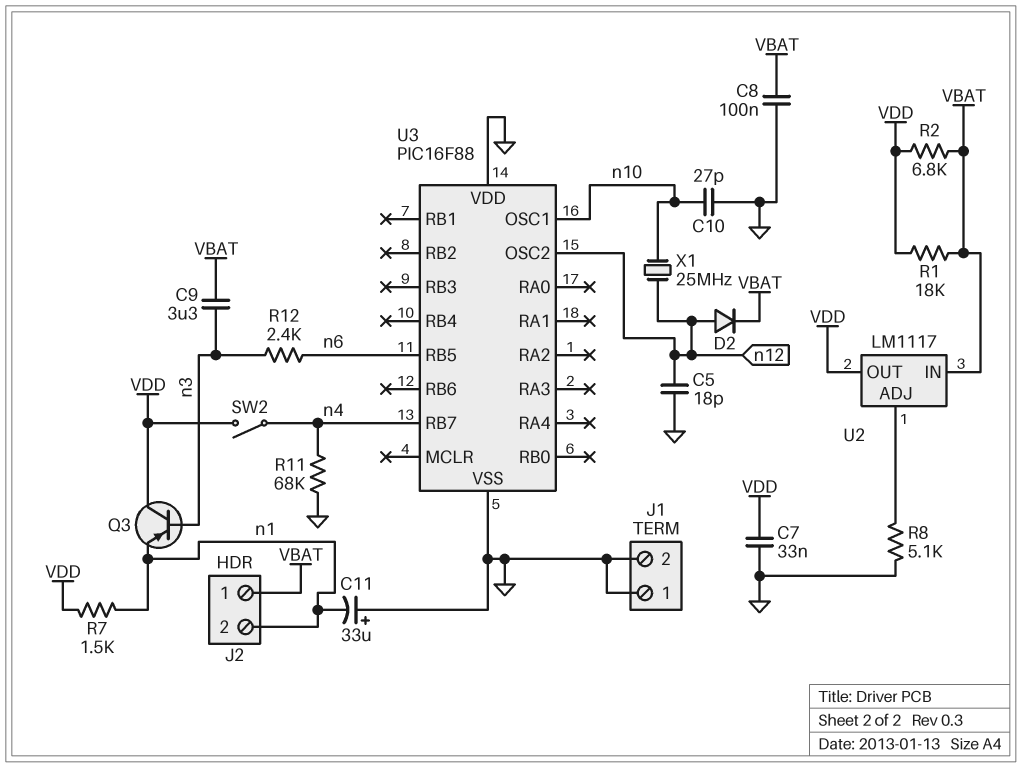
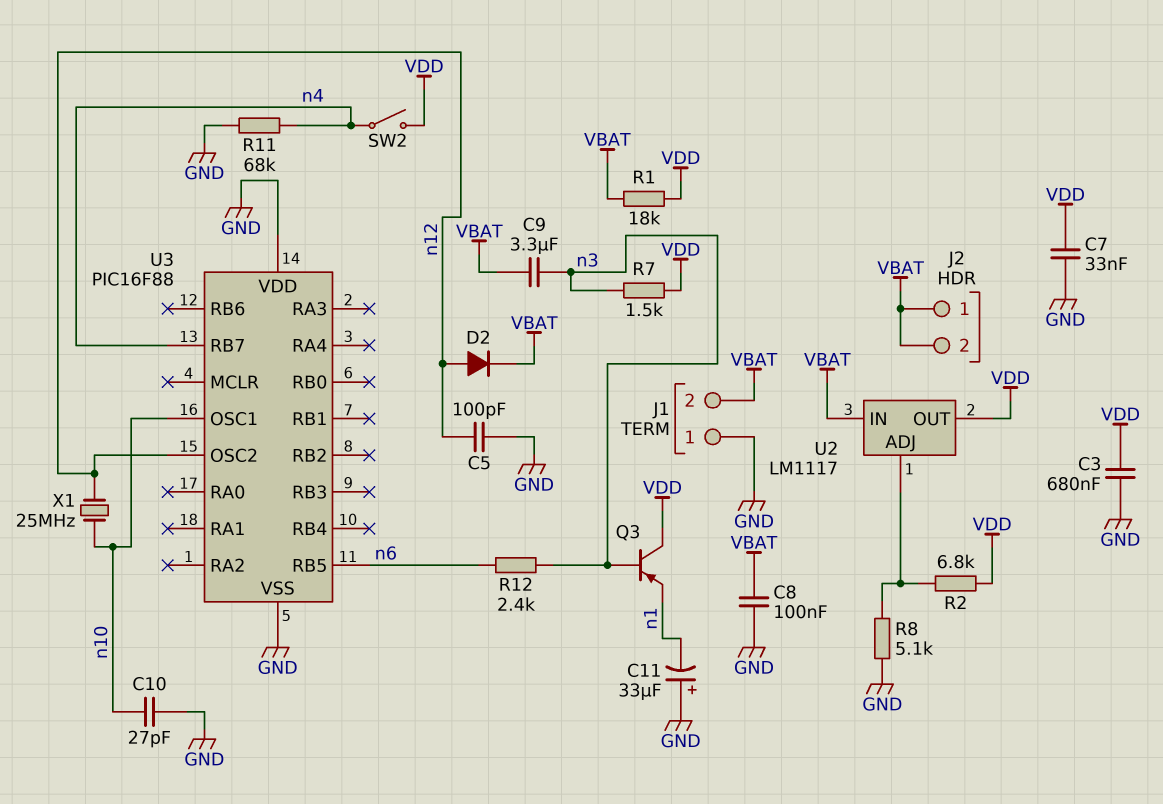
C3: none -> 680nF (GND, VDD)
C5: 18pF (GND, n12) -> 100pF (GND, n12)
J1 pin 2: GND -> VBAT
J2 pin 2: n1 -> VBAT
R2: 6.8k (VBAT, VDD) -> 6.8k (U2/ADJ, VDD)
R7: 1.5k (VDD, n1) -> 1.5k (VDD, n3)

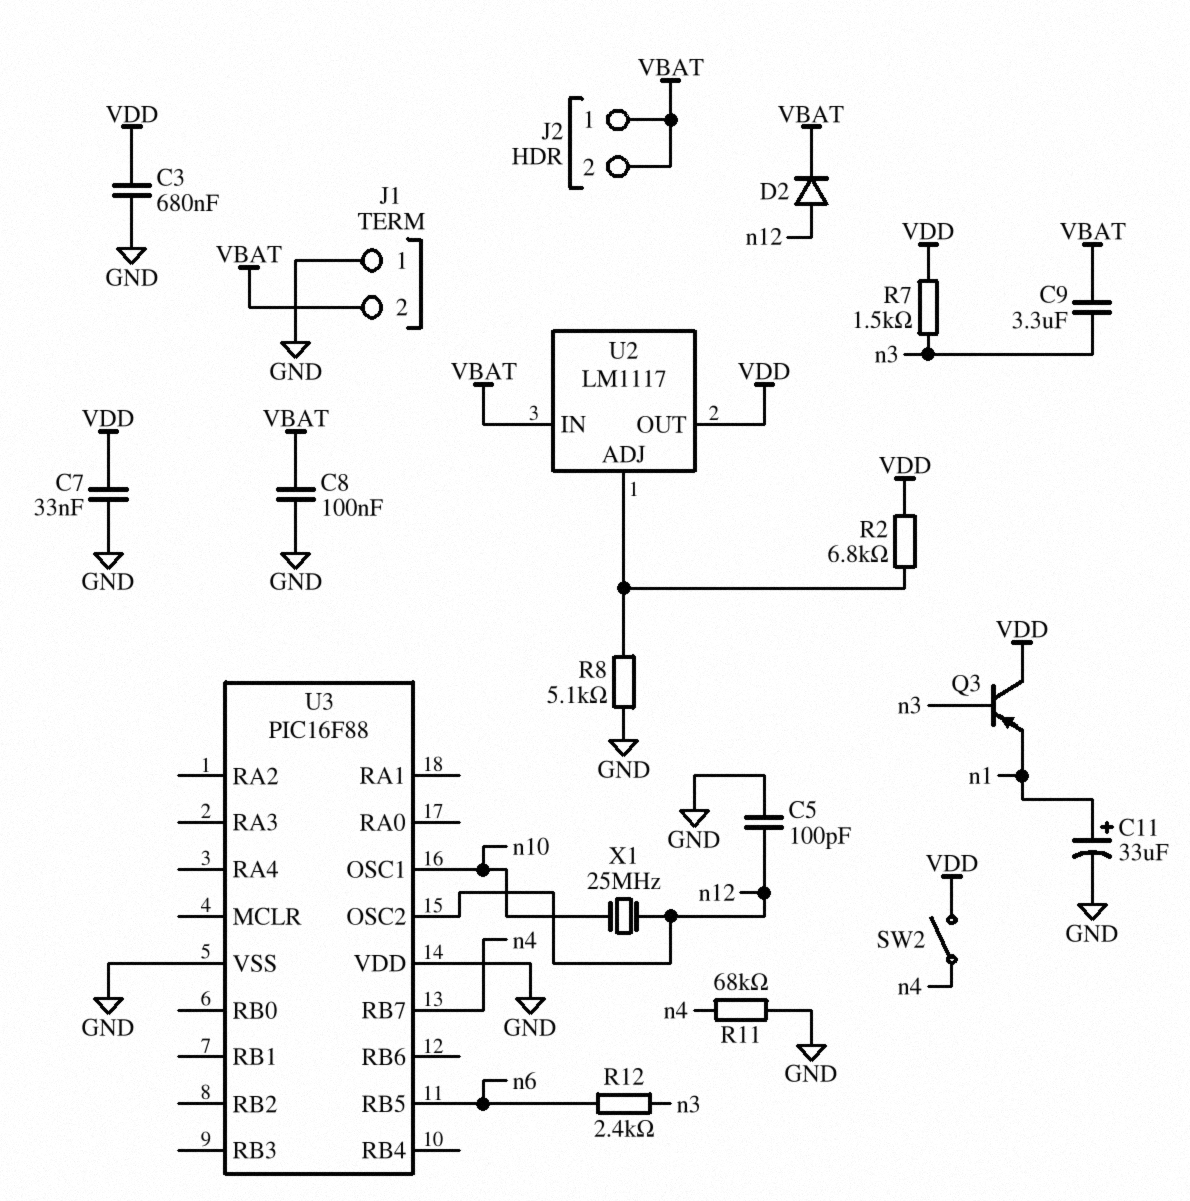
C10: 27pF (GND, n10) -> none
C11: 33uF (plus GND, minus n1) -> 33uF (plus n1, minus GND)
R1: 18k (VBAT, VDD) -> none

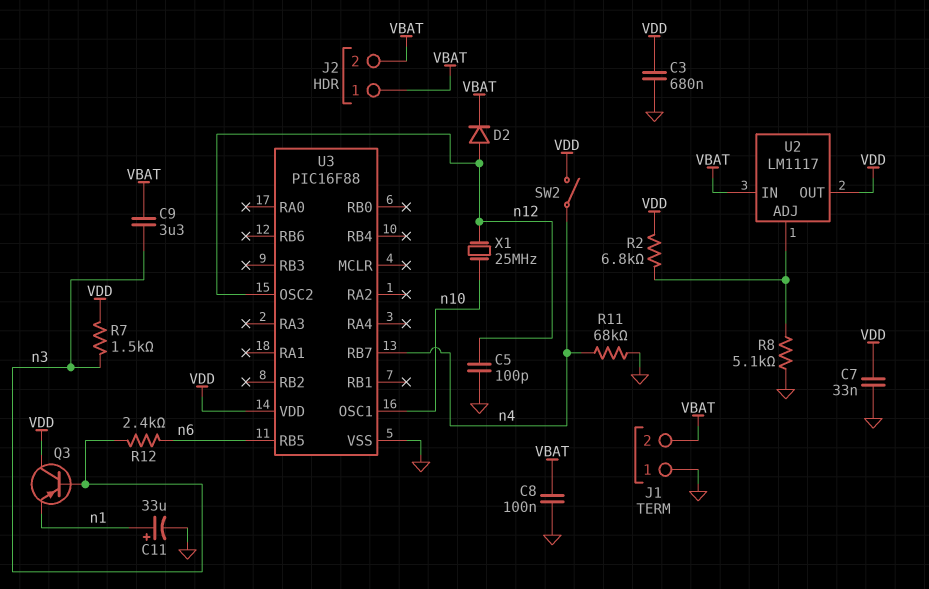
U3 pin VDD: GND -> VDD

